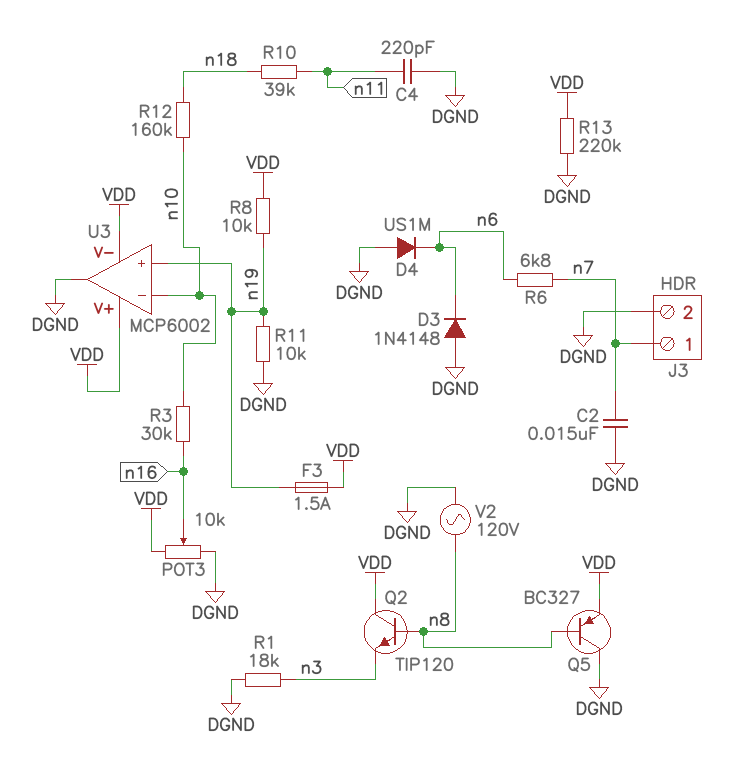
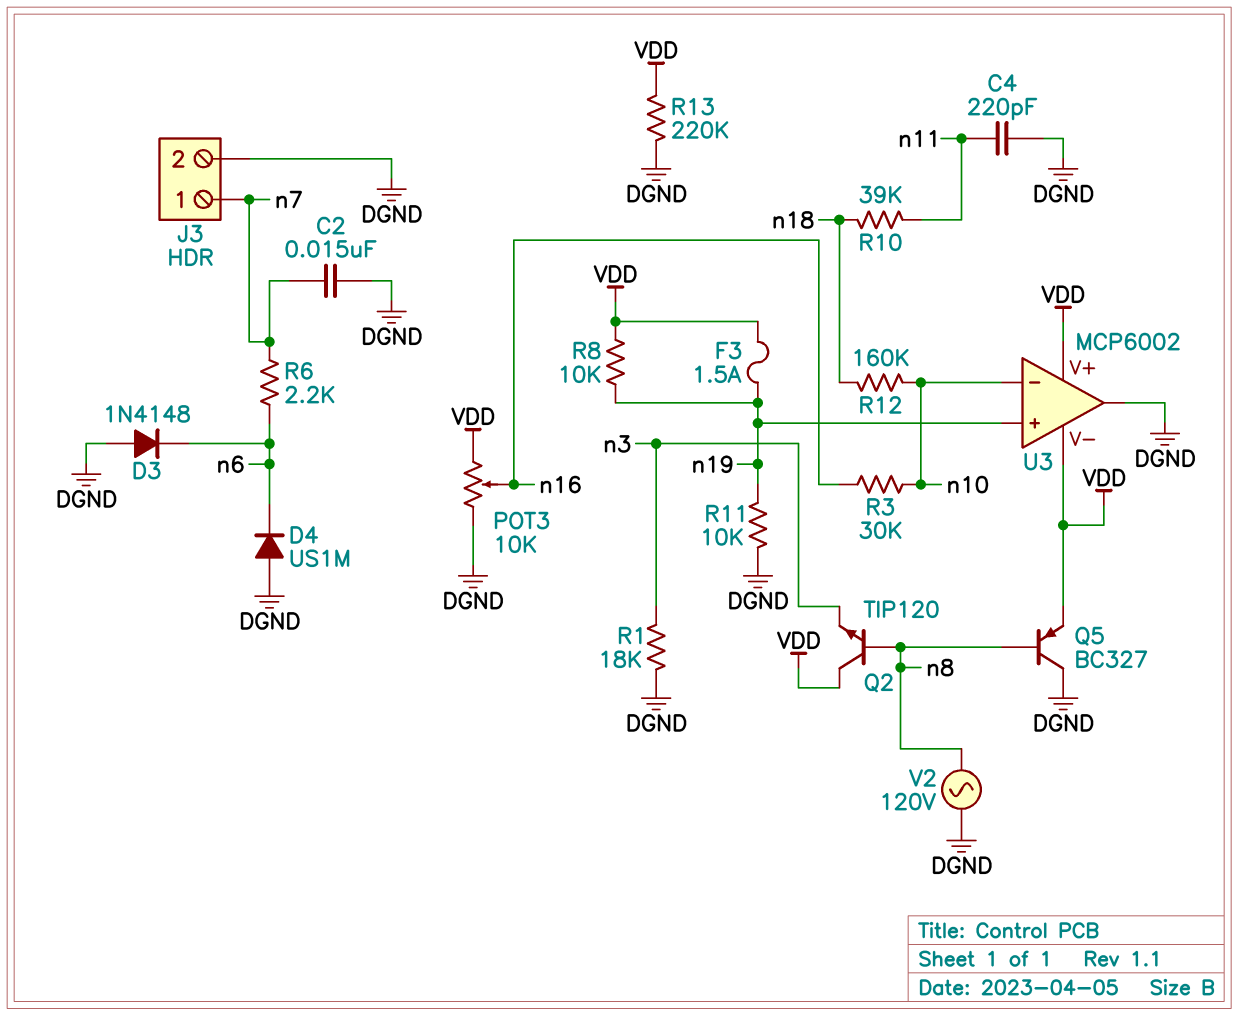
R6: 6.8k (n6, n7) -> 2.2k (n6, n7)

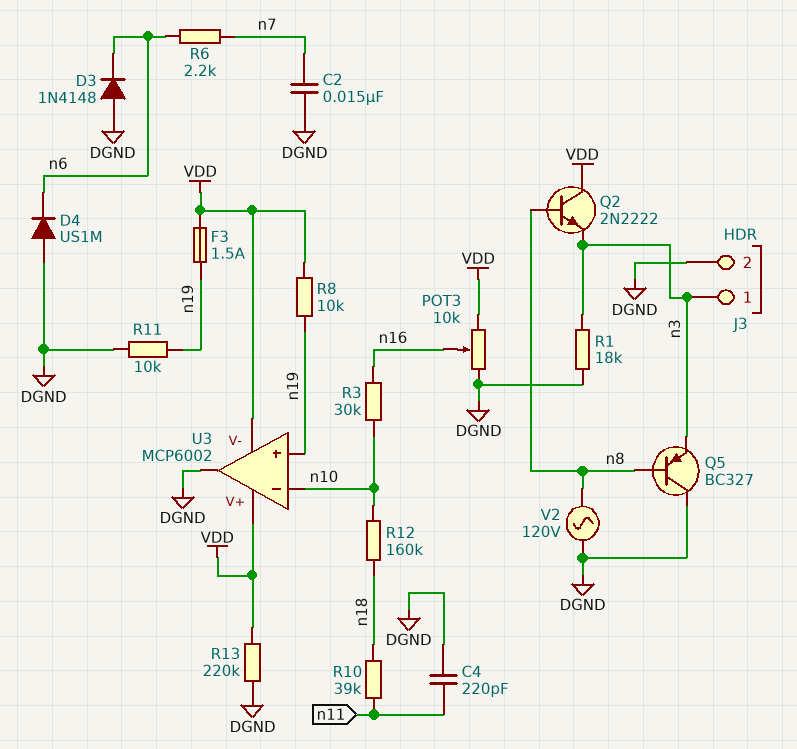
J3 pin 1: n7 -> n3
Q2: NPN TIP120 (B n8, C VDD, E n3) -> NPN 2N2222 (B n8, C VDD, E n3)
Q5: PNP BC327 (B n8, C DGND, E VDD) -> PNP BC327 (B n8, C DGND, E n3)

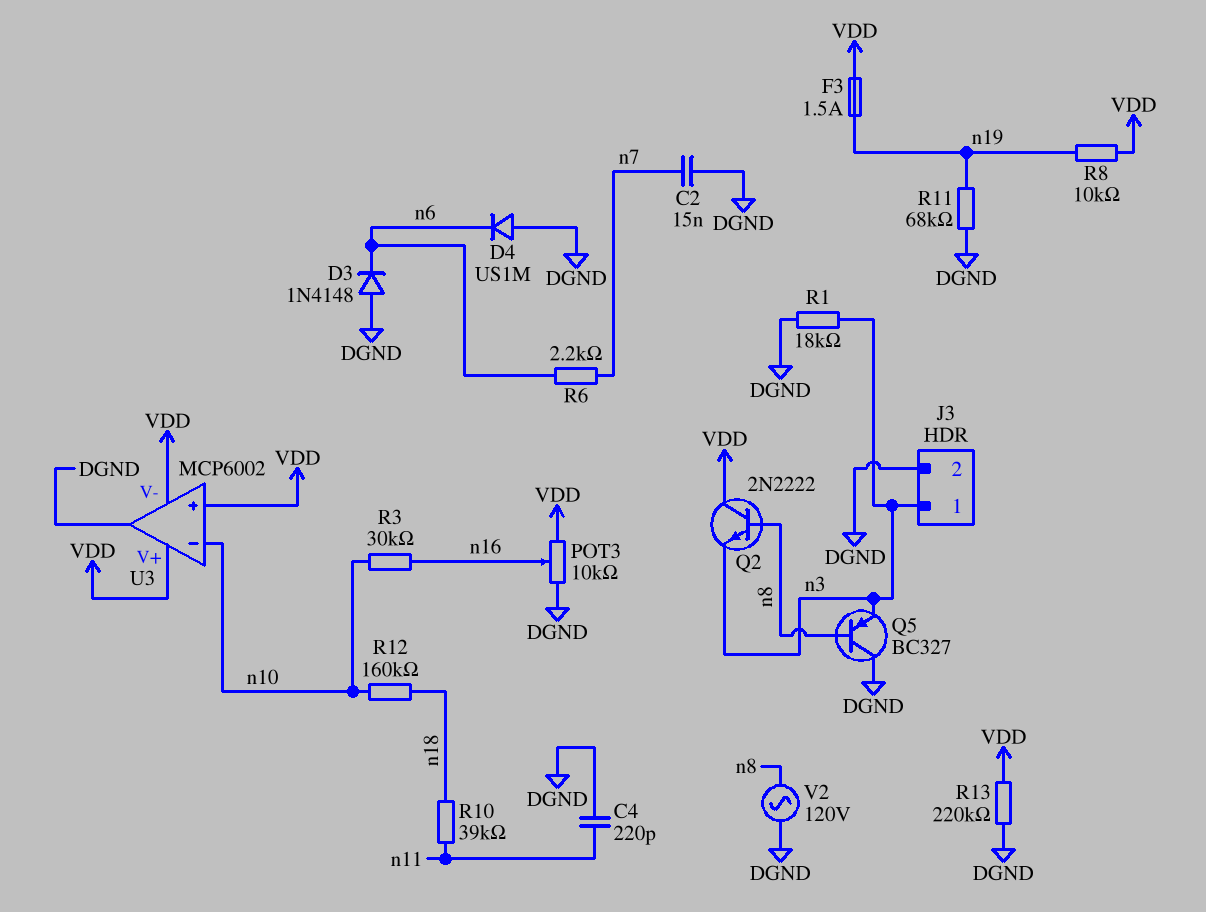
R11: 10k (DGND, n19) -> 68k (DGND, n19)
U3 pin in+: n19 -> VDD

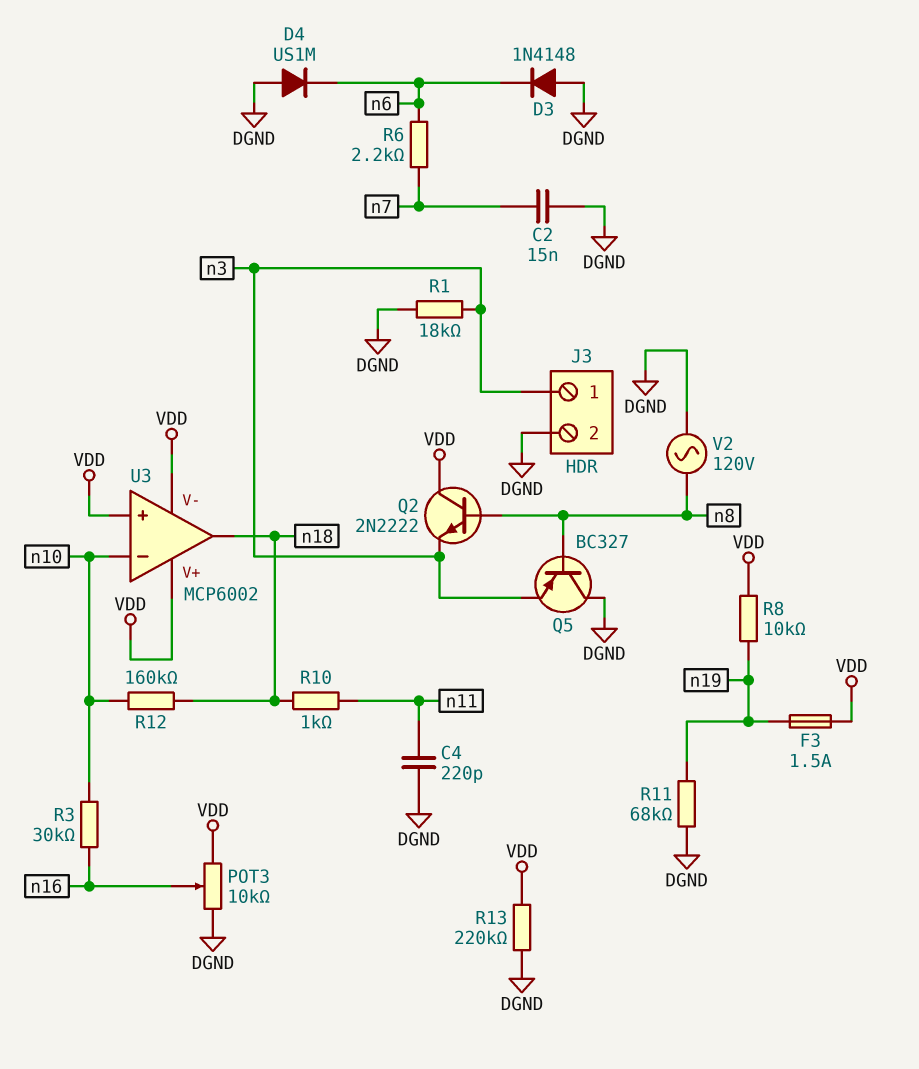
R10: 39k (n11, n18) -> 1k (n11, n18)
U3 pin out: DGND -> n18

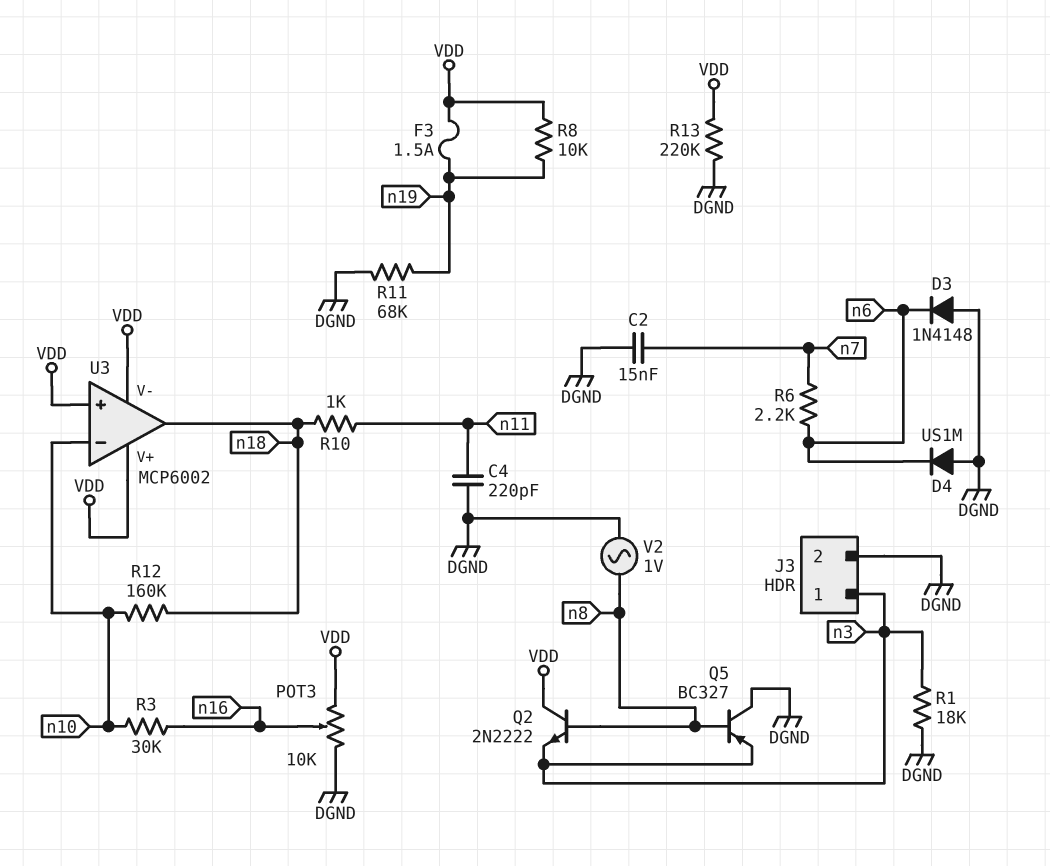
V2: AC 120V (DGND, n8) -> AC 1V (DGND, n8)

